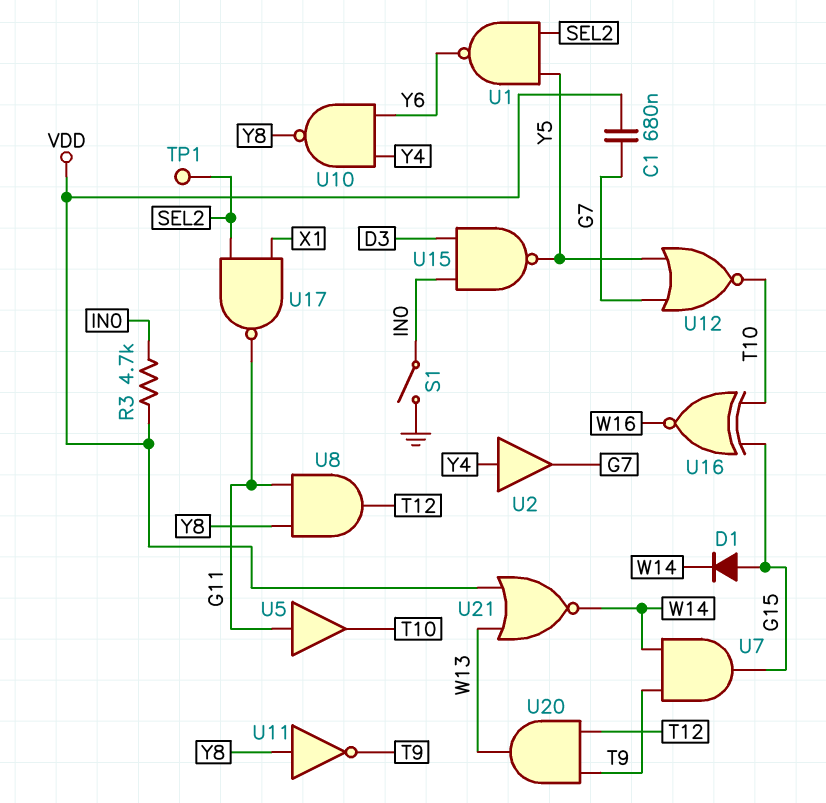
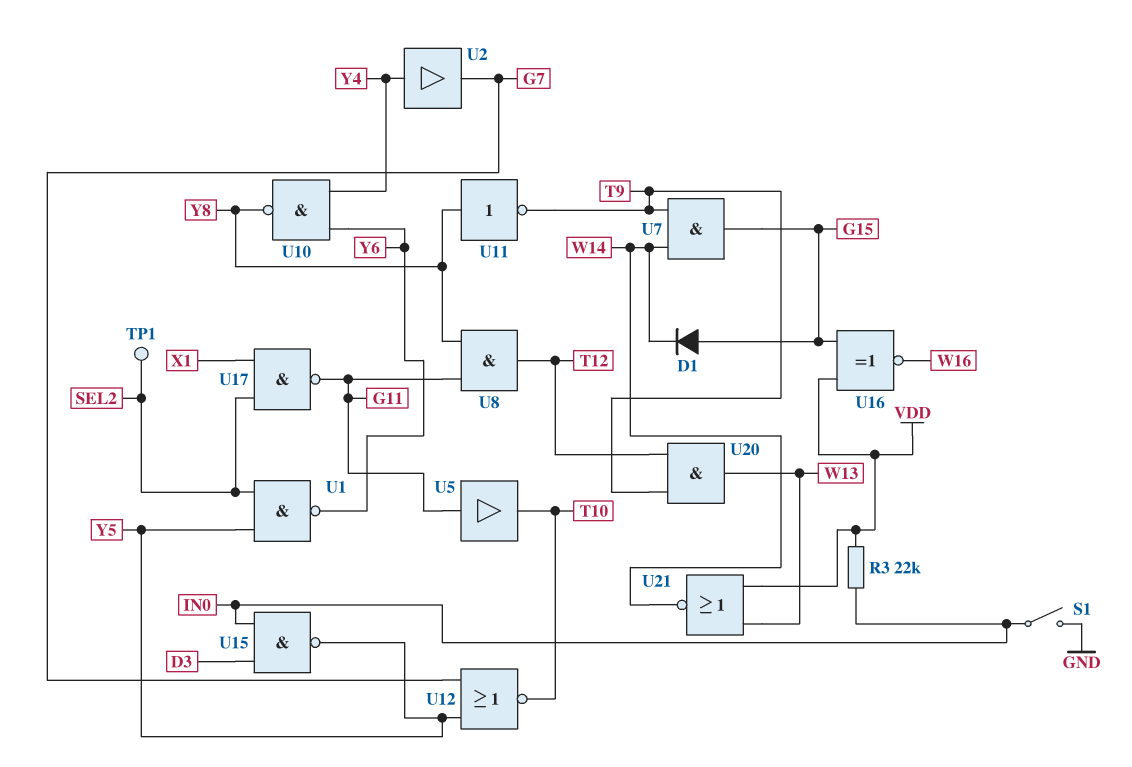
C1: 680nF (G7, VDD) -> none
R3: 4.7k (IN0, VDD) -> 22k (IN0, VDD)
U16: XNOR (in G15, in T10, out W16) -> XNOR (in G15, in VDD, out W16)

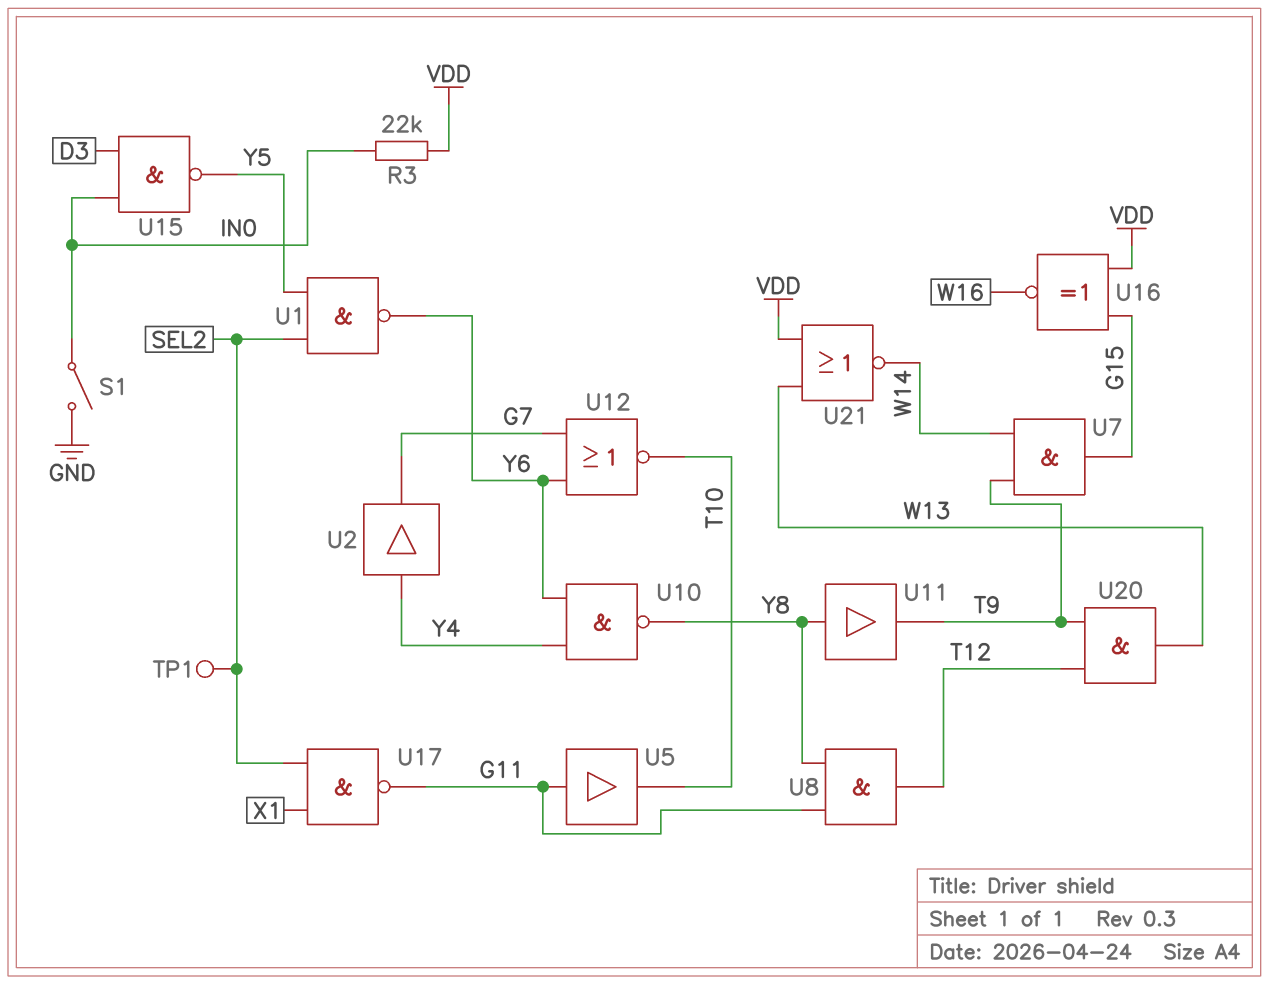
D1: diode (A G15, K W14) -> none
U11: NOT (in Y8, out T9) -> buffer (in Y8, out T9)
U12: NOR (in G7, in Y5, out T10) -> NOR (in G7, in Y6, out T10)

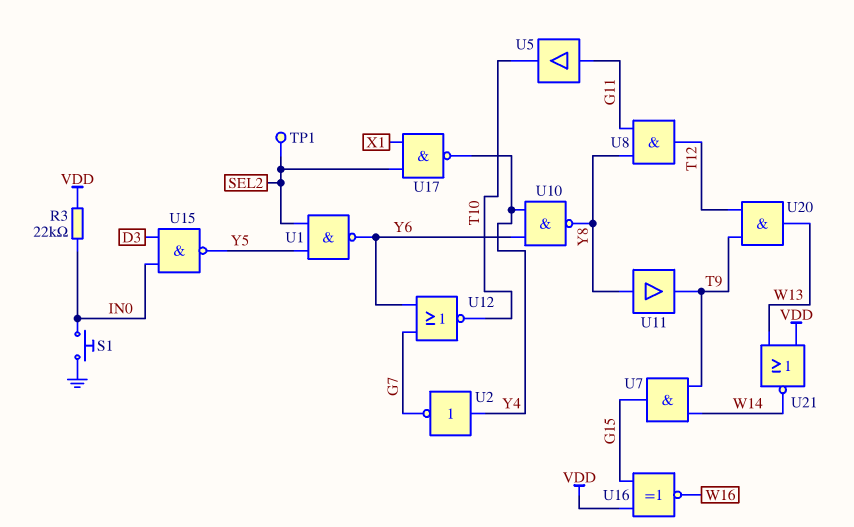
S1: switch (GND, IN0) -> button (GND, IN0)
U2: buffer (in Y4, out G7) -> NOT (in Y4, out G7)
U17: NAND (in SEL2, in X1, out G11) -> NAND (in SEL2, in X1, out Y4)

